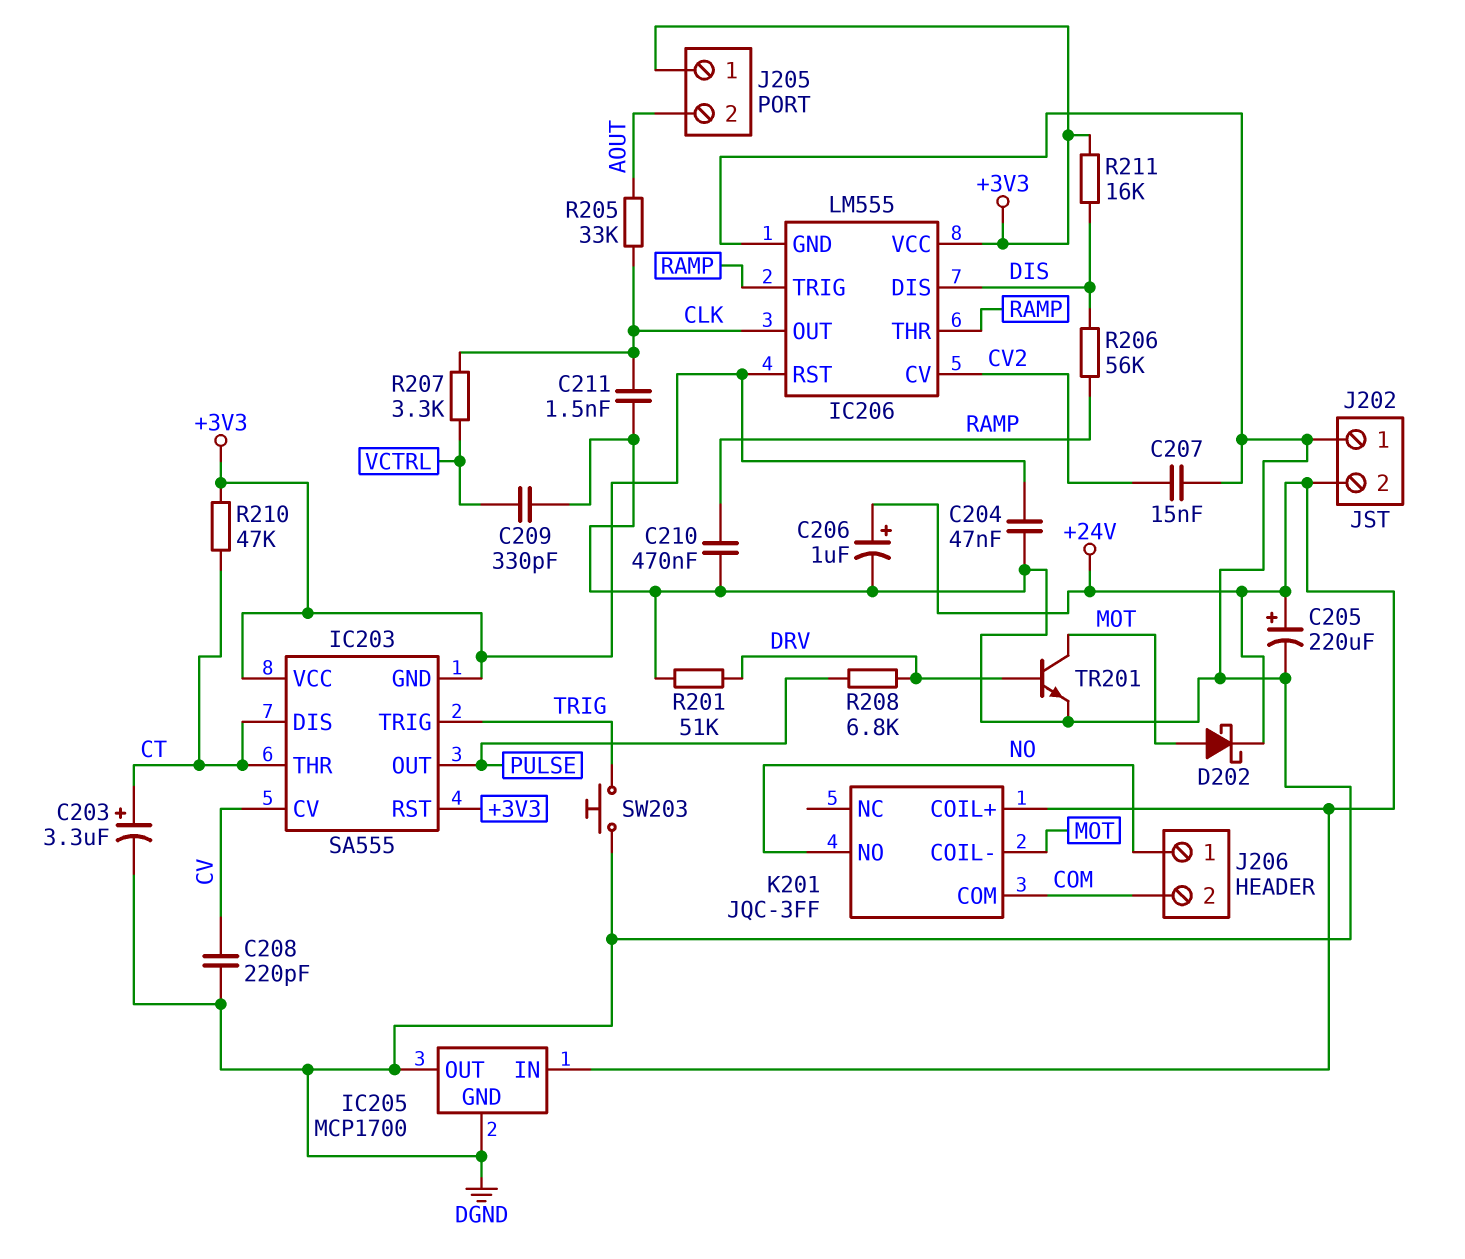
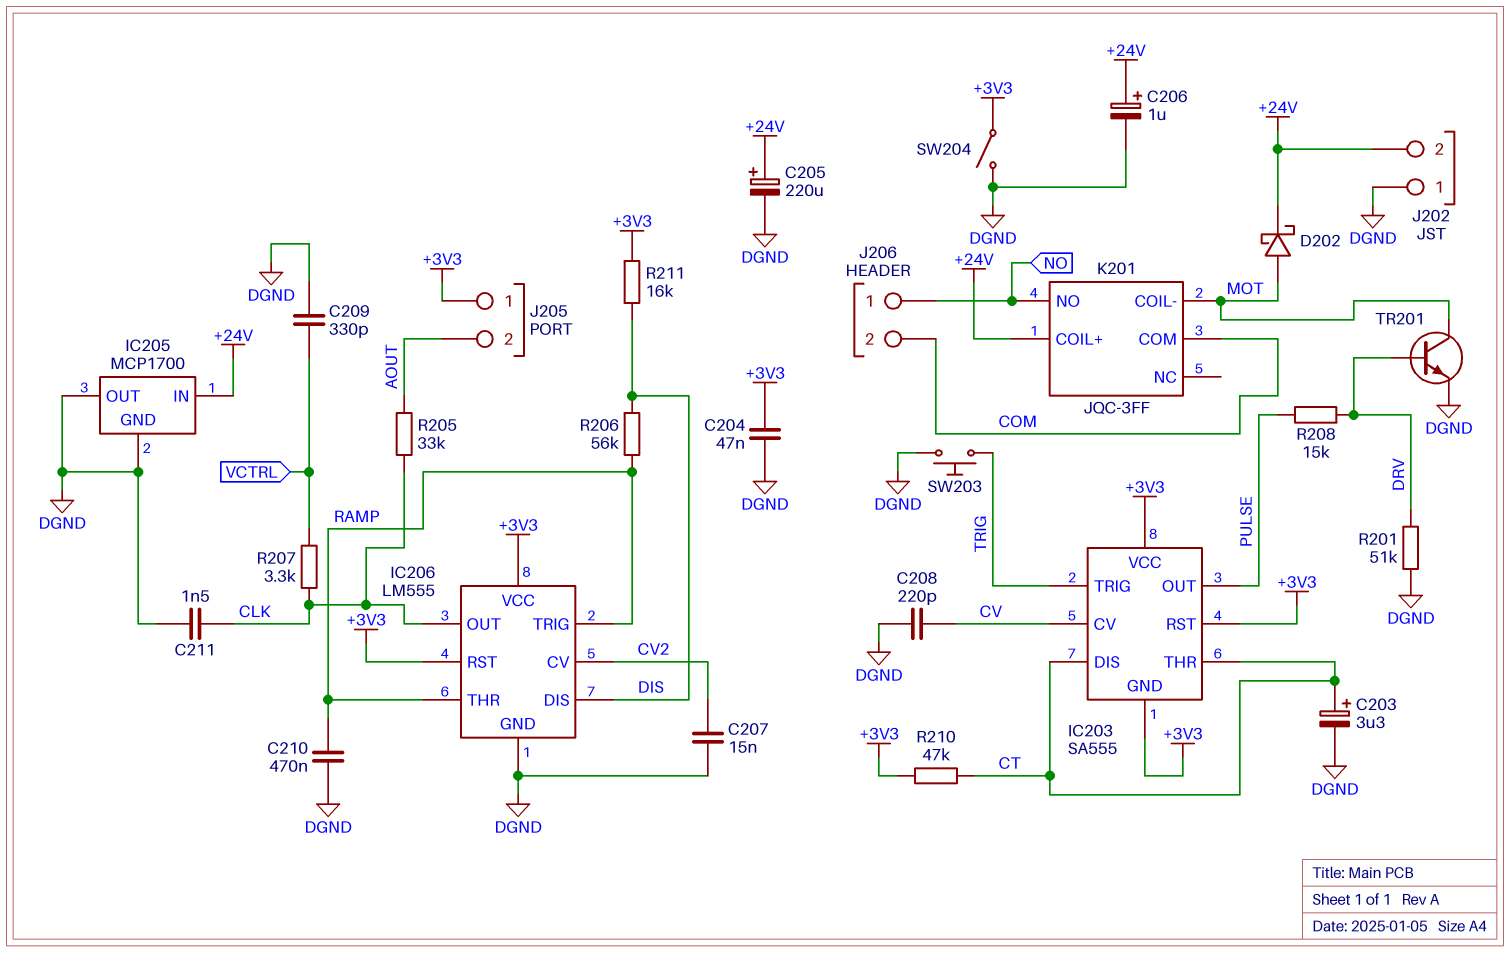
R208: 6.8k (DRV, PULSE) -> 15k (DRV, PULSE)
SW204: none -> switch (+3V3, DGND)

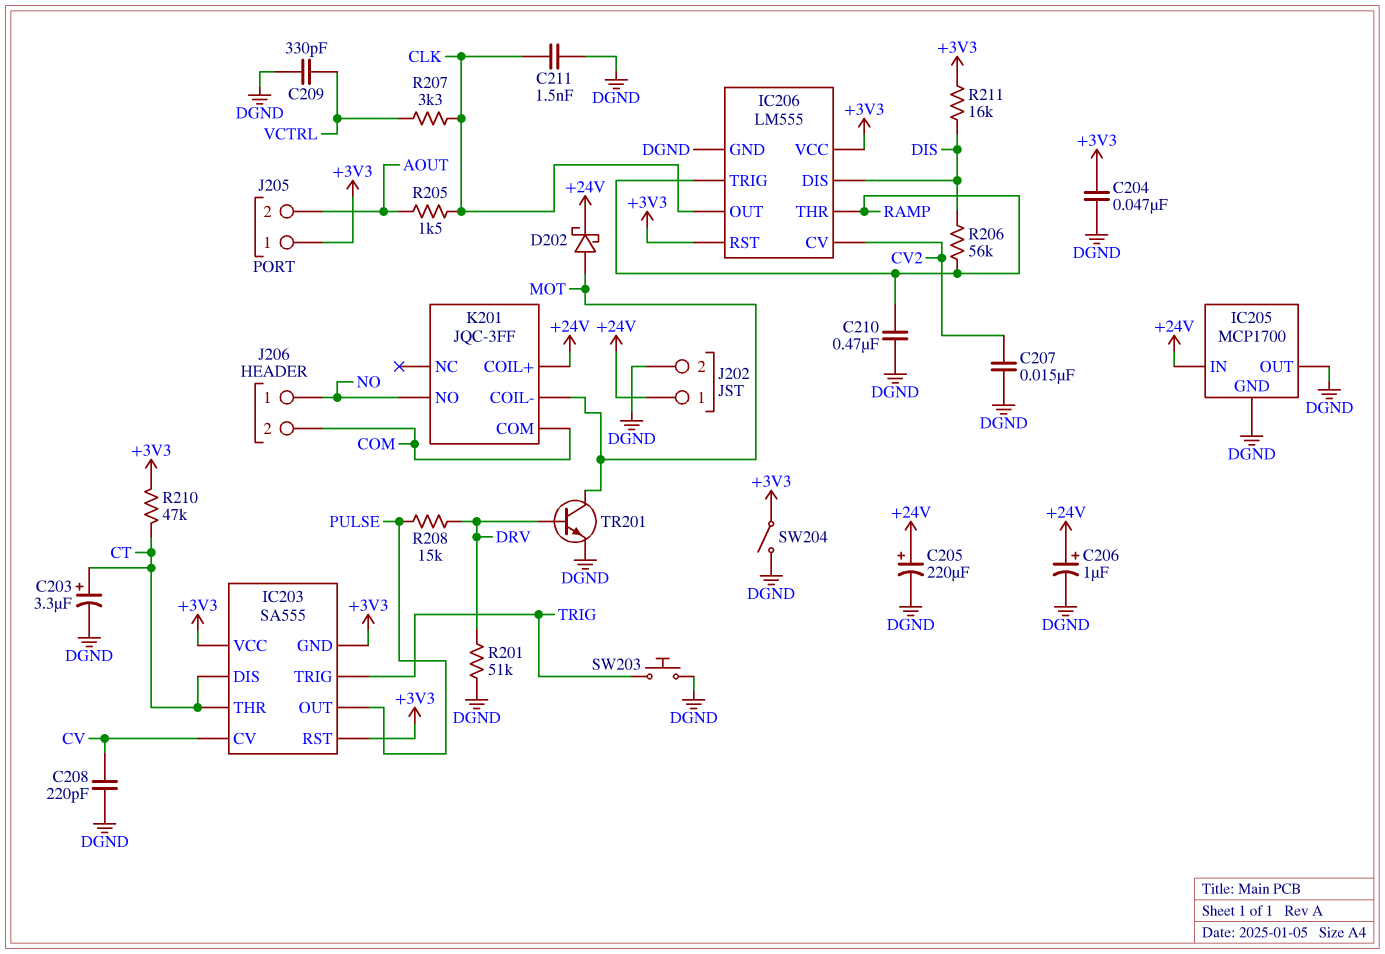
J202 pin 1: DGND -> +24V
J202 pin 2: +24V -> DGND
R205: 33k (AOUT, CLK) -> 1.5k (AOUT, CLK)

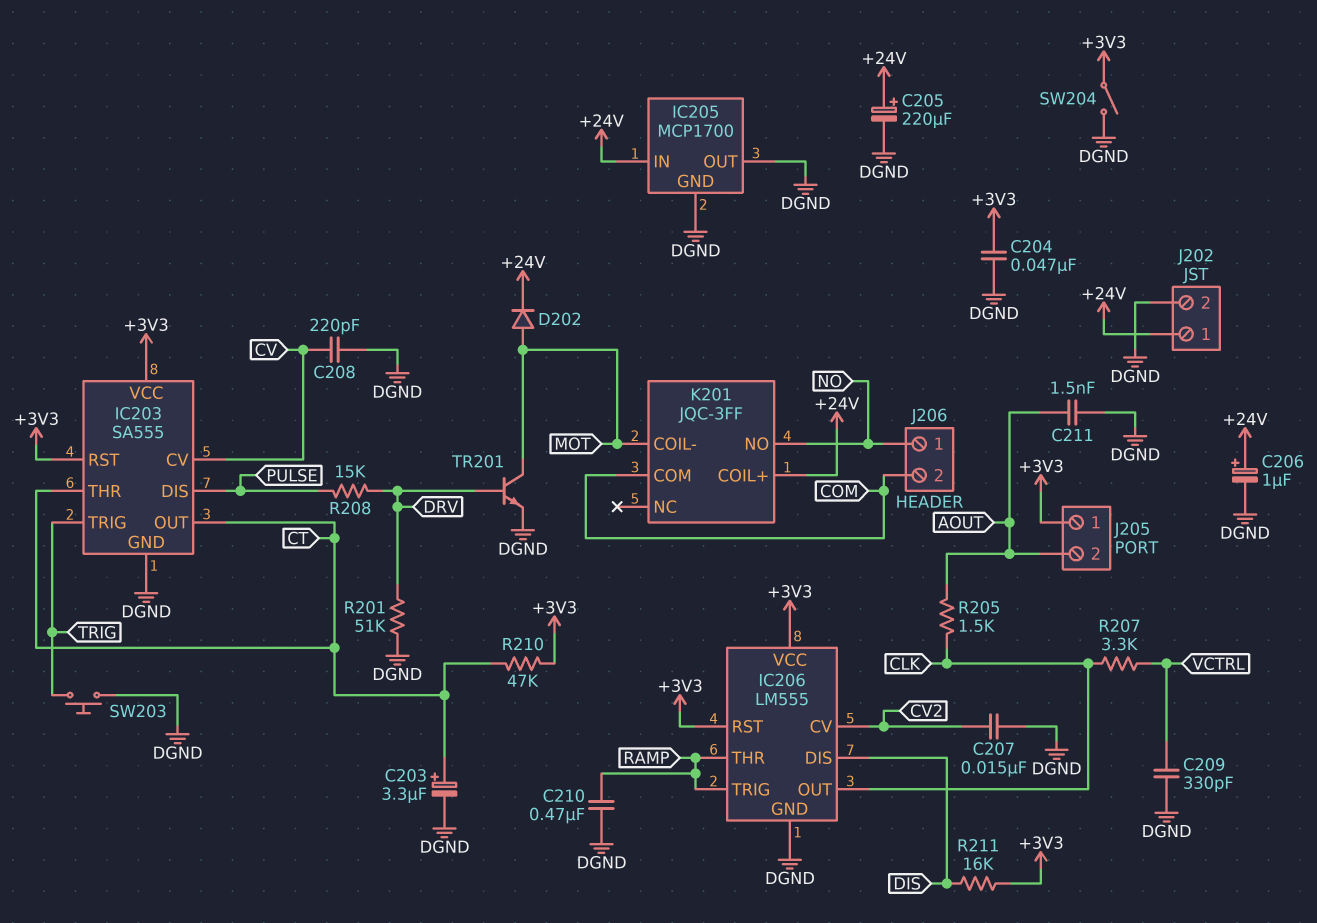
C211: 1.5nF (CLK, DGND) -> 1.5nF (AOUT, DGND)
D202: schottky (A MOT, K +24V) -> diode (A MOT, K +24V)
IC203 pin DIS: CT -> PULSE
IC203 pin GND: +3V3 -> DGND
IC203 pin OUT: PULSE -> CT
R206: 56k (DIS, RAMP) -> none

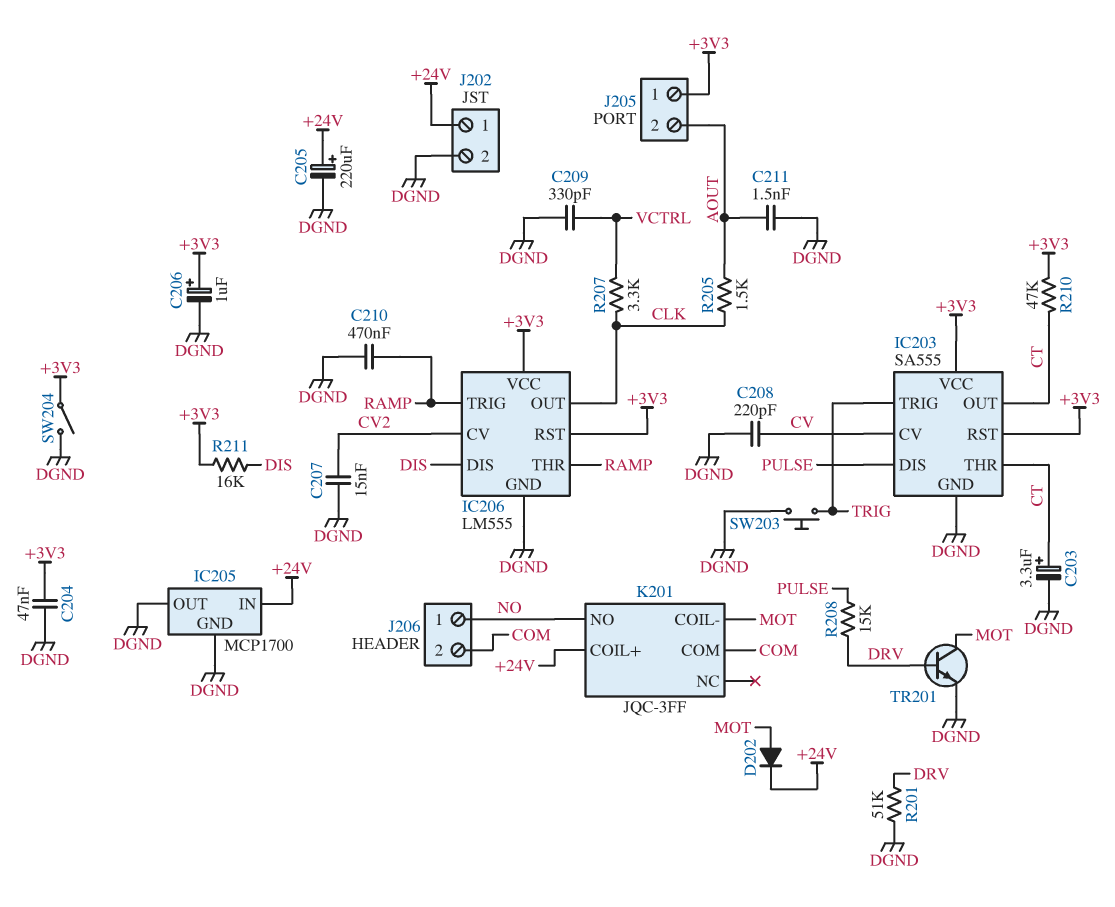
C206: 1uF (plus +24V, minus DGND) -> 1uF (plus +3V3, minus DGND)

